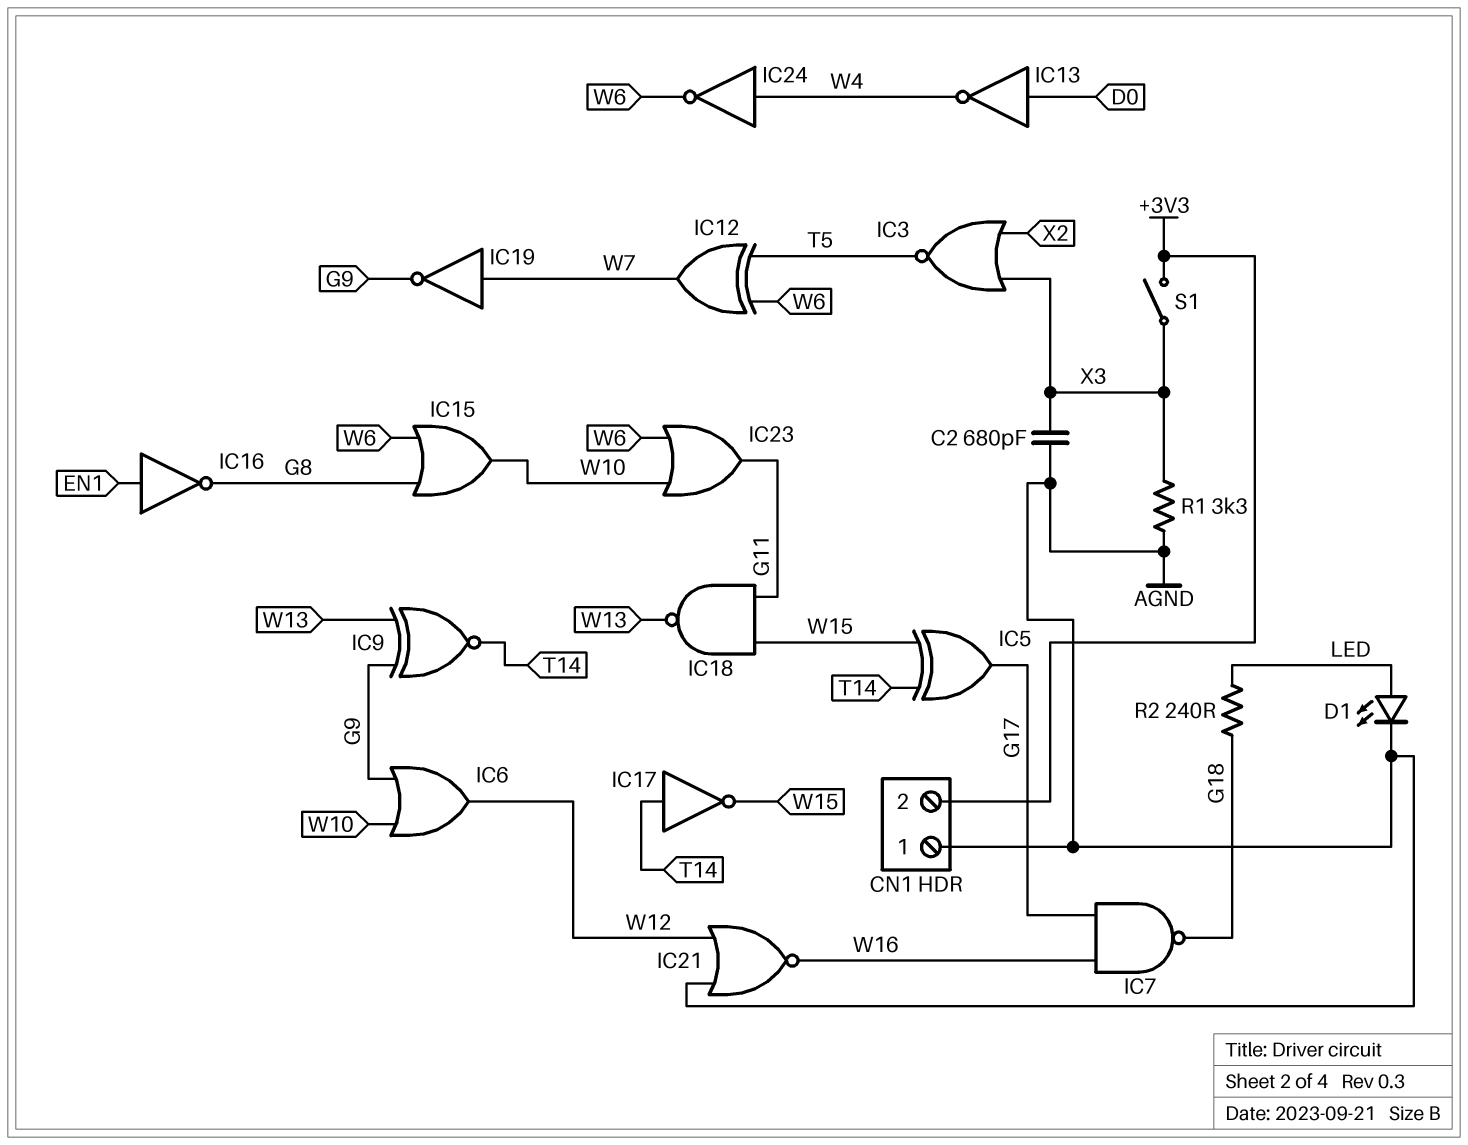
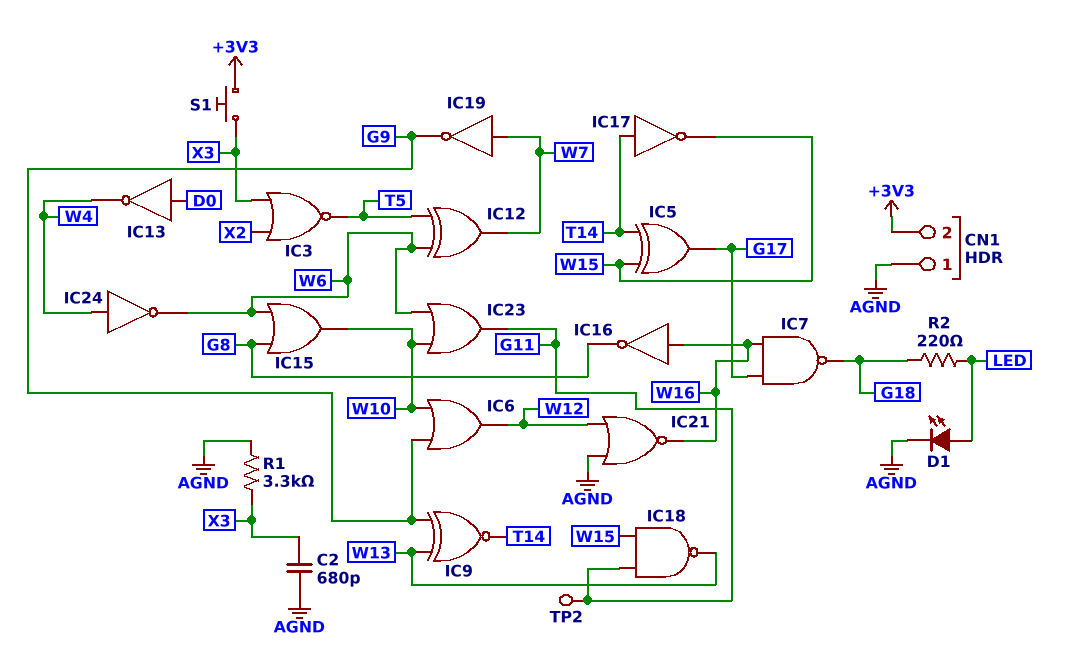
IC16: NOT (in EN1, out G8) -> NOT (in W16, out G8)
R2: 240 (G18, LED) -> 220 (G18, LED)
S1: switch (+3V3, X3) -> button (+3V3, X3)
TP2: none -> test point (G11)

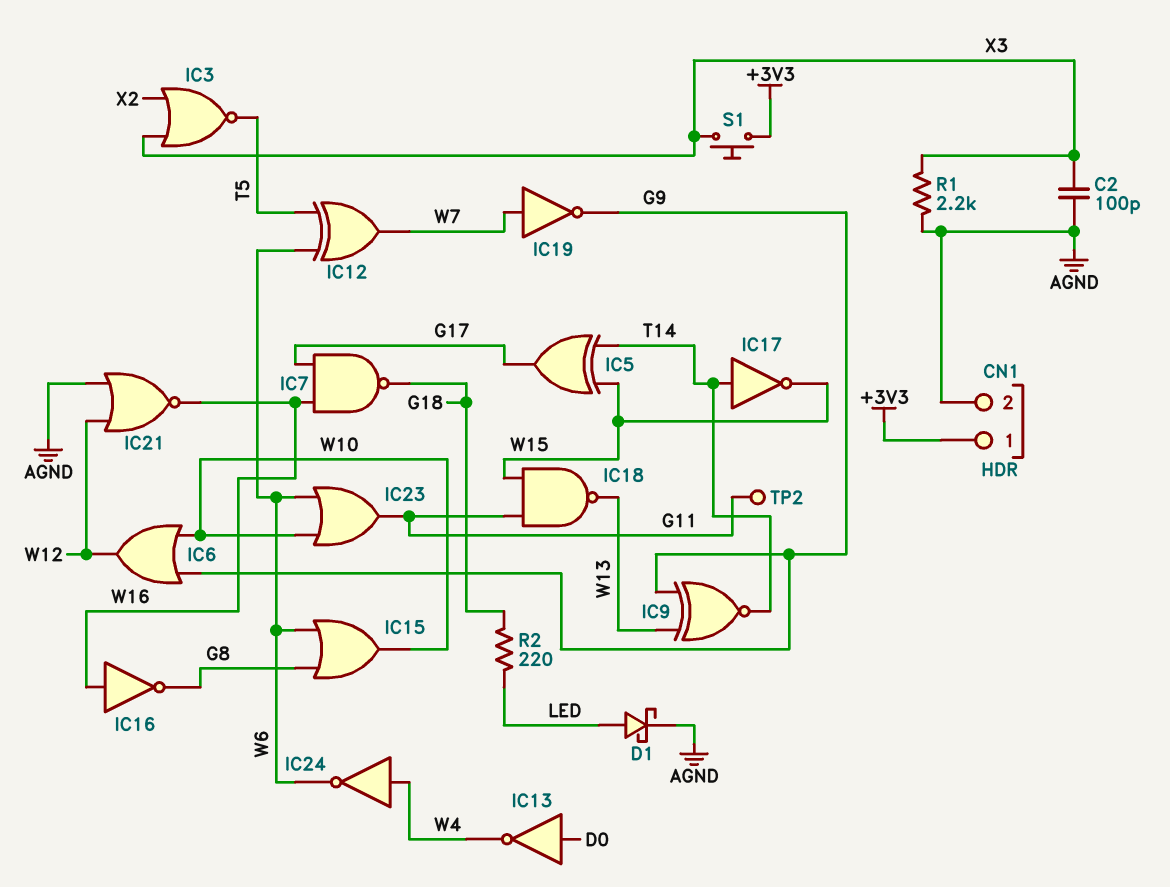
C2: 680pF (AGND, X3) -> 100pF (AGND, X3)
CN1 pin 1: AGND -> +3V3
CN1 pin 2: +3V3 -> AGND
D1: LED (A LED, K AGND) -> schottky (A LED, K AGND)
R1: 3.3k (AGND, X3) -> 2.2k (AGND, X3)

